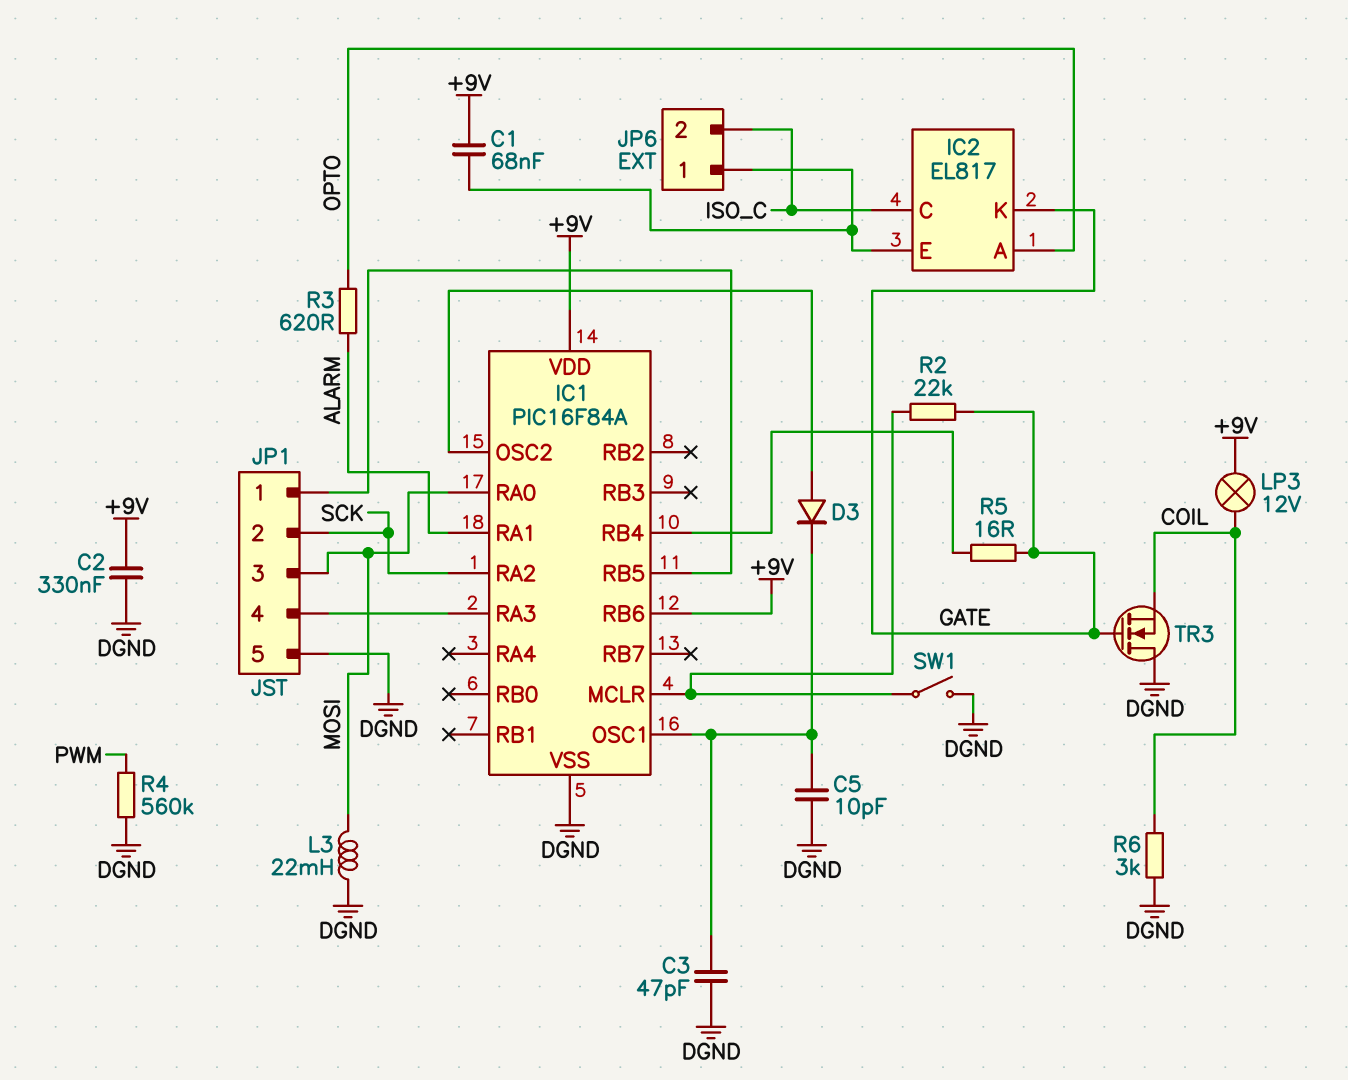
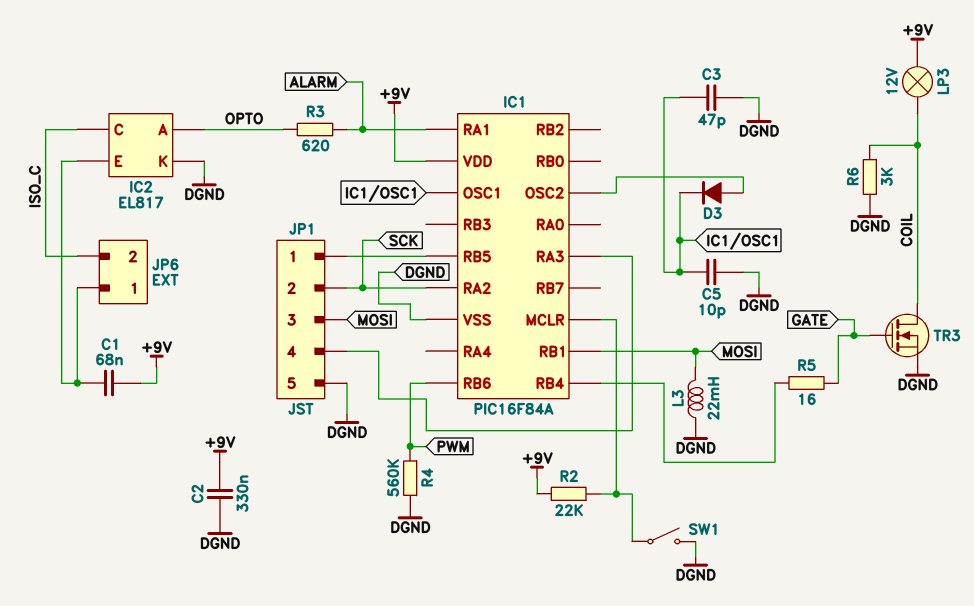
IC1 pin RA0: MOSI -> none
IC1 pin RB1: none -> MOSI
IC1 pin RB6: +9V -> PWM
IC2 pin K: GATE -> DGND
R2: 22k (GATE, IC1/MCLR) -> 22k (+9V, IC1/MCLR)
TR3: NMOS (G GATE, D DGND, S COIL) -> NMOS (G GATE, D COIL, S DGND)

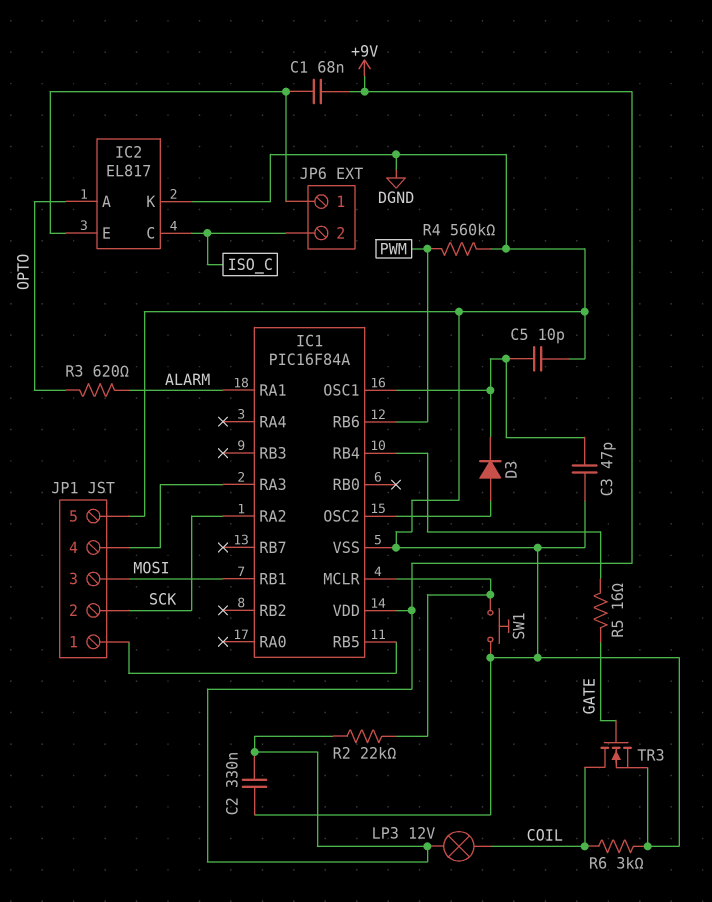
L3: 22mH (DGND, MOSI) -> none
SW1: switch (DGND, IC1/MCLR) -> button (DGND, IC1/MCLR)

